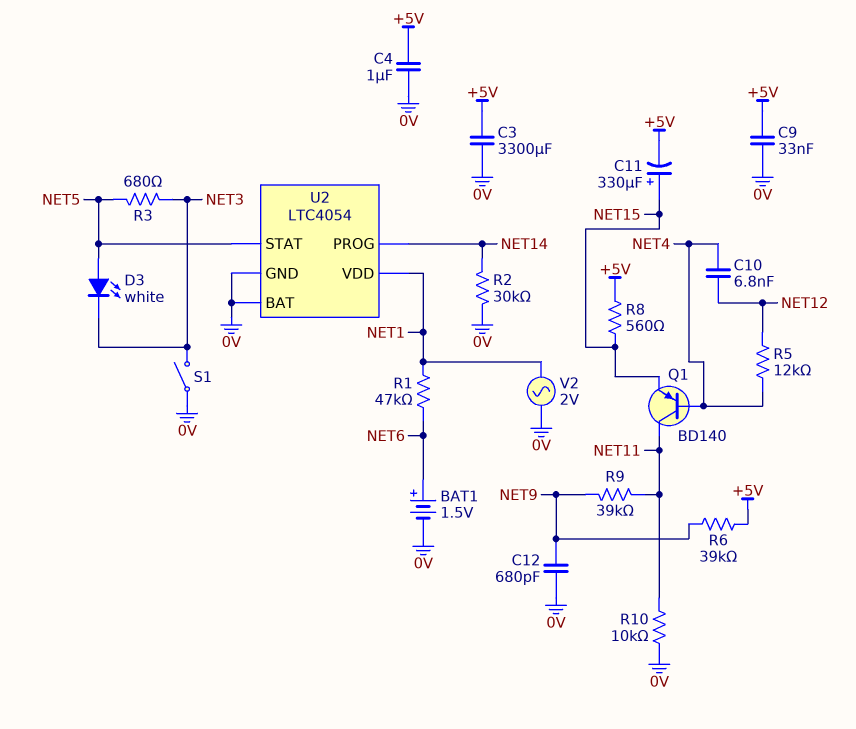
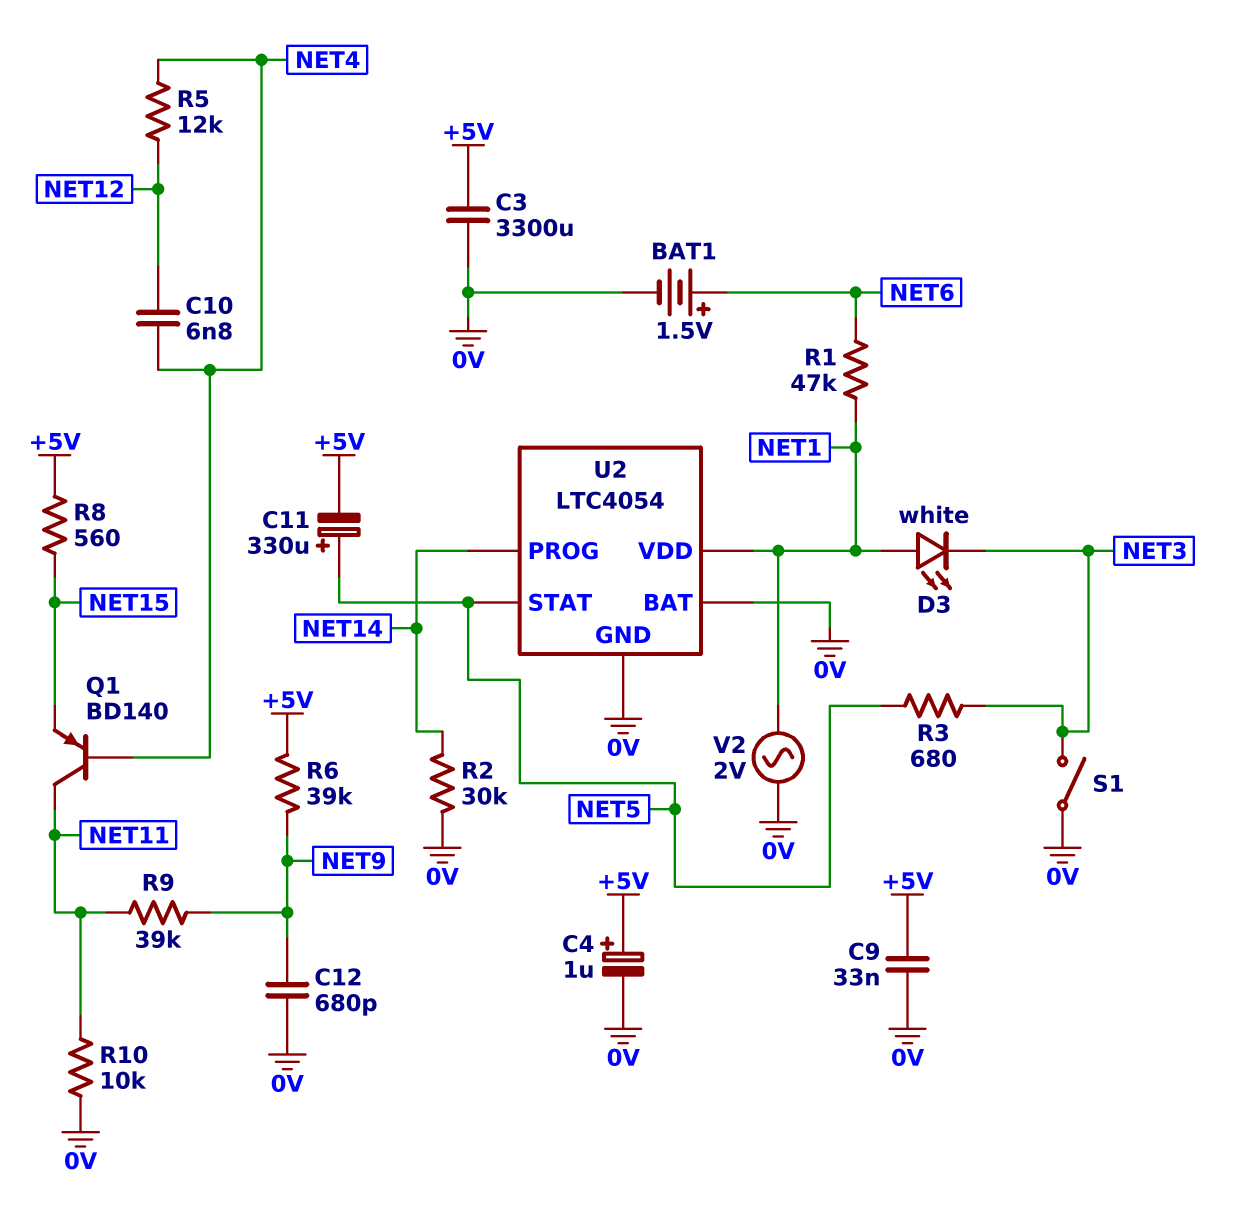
C4: 1uF (+5V, 0V) -> 1uF (plus +5V, minus 0V)
C11: 330uF (plus NET15, minus +5V) -> 330uF (plus NET5, minus +5V)
D3: LED white (A NET5, K NET3) -> LED white (A NET1, K NET3)

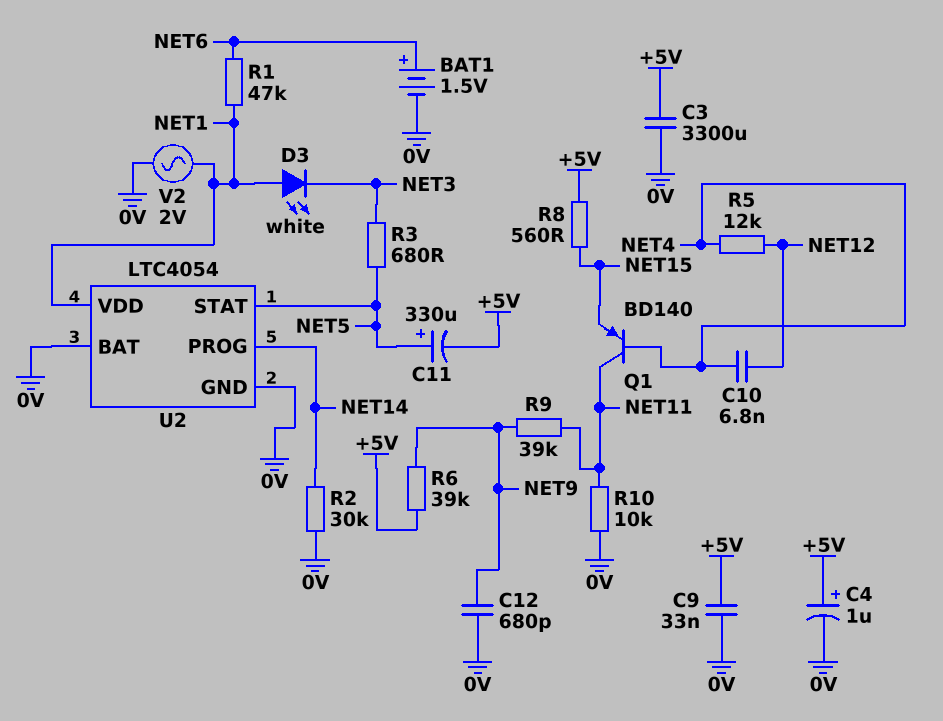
S1: switch (0V, NET3) -> none

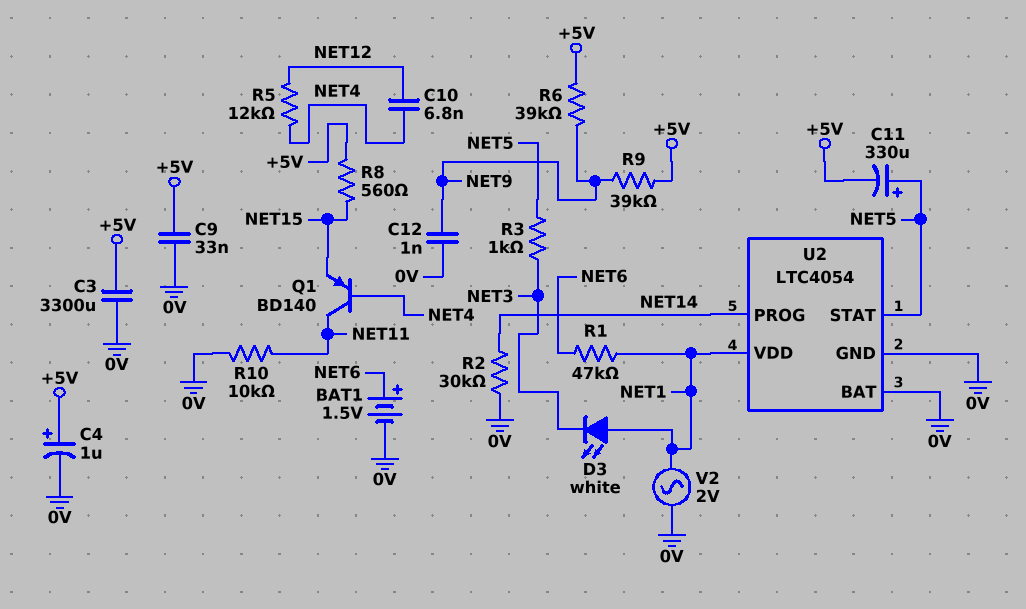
C12: 680pF (0V, NET9) -> 1nF (0V, NET9)
R3: 680 (NET3, NET5) -> 1k (NET3, NET5)
R9: 39k (NET9, NET11) -> 39k (+5V, NET9)

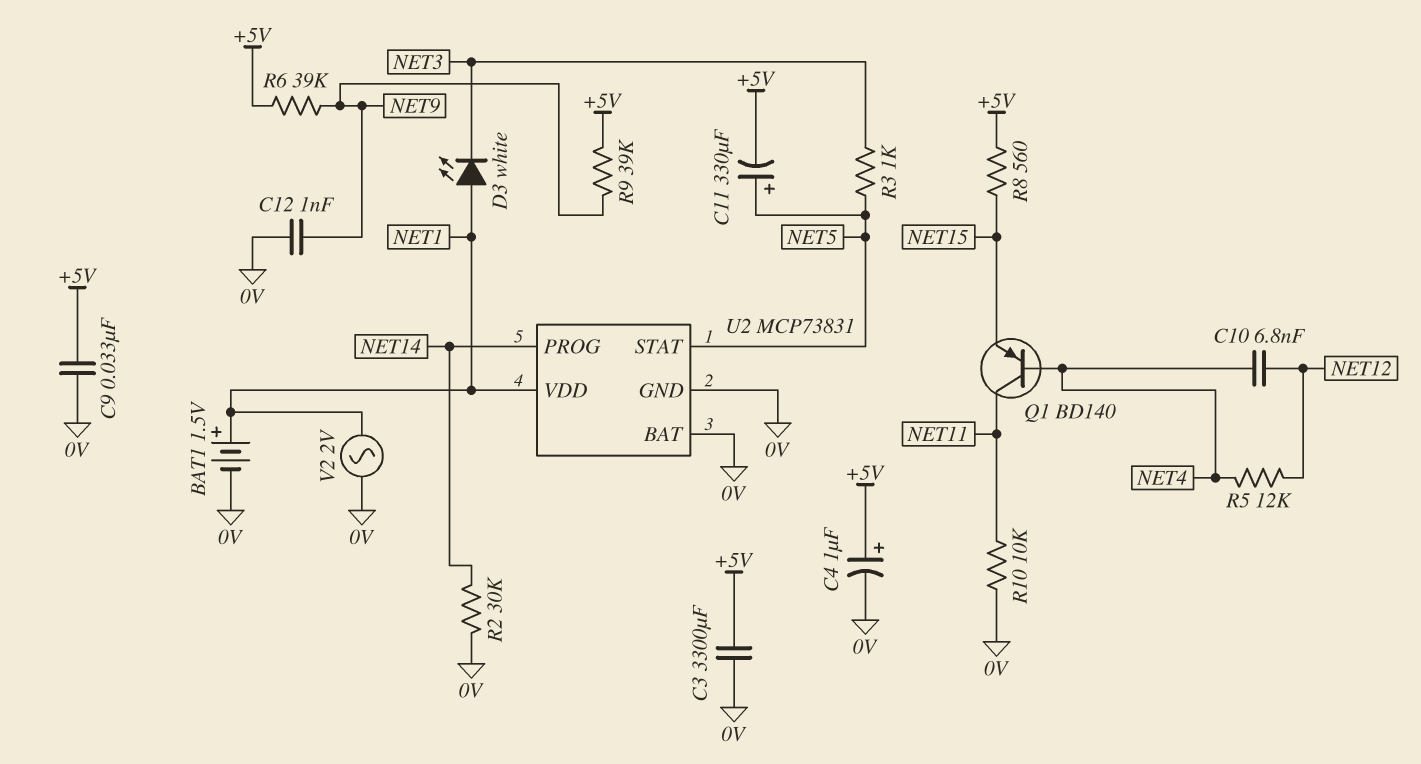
BAT1: 1.5V (plus NET6, minus 0V) -> 1.5V (plus NET1, minus 0V)
R1: 47k (NET1, NET6) -> none
U2: LTC4054 -> MCP73831

